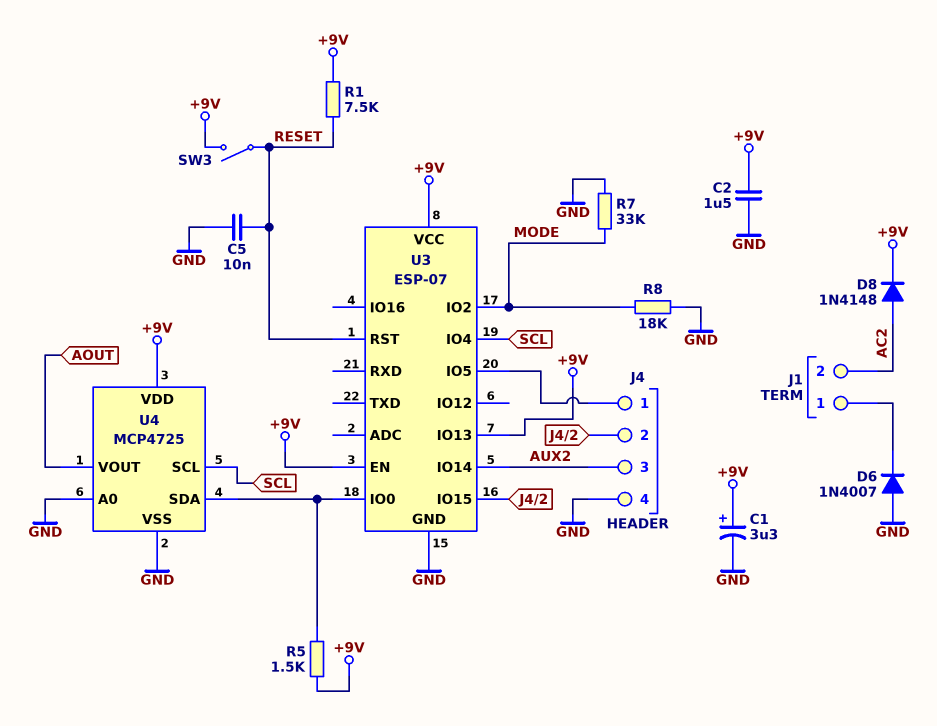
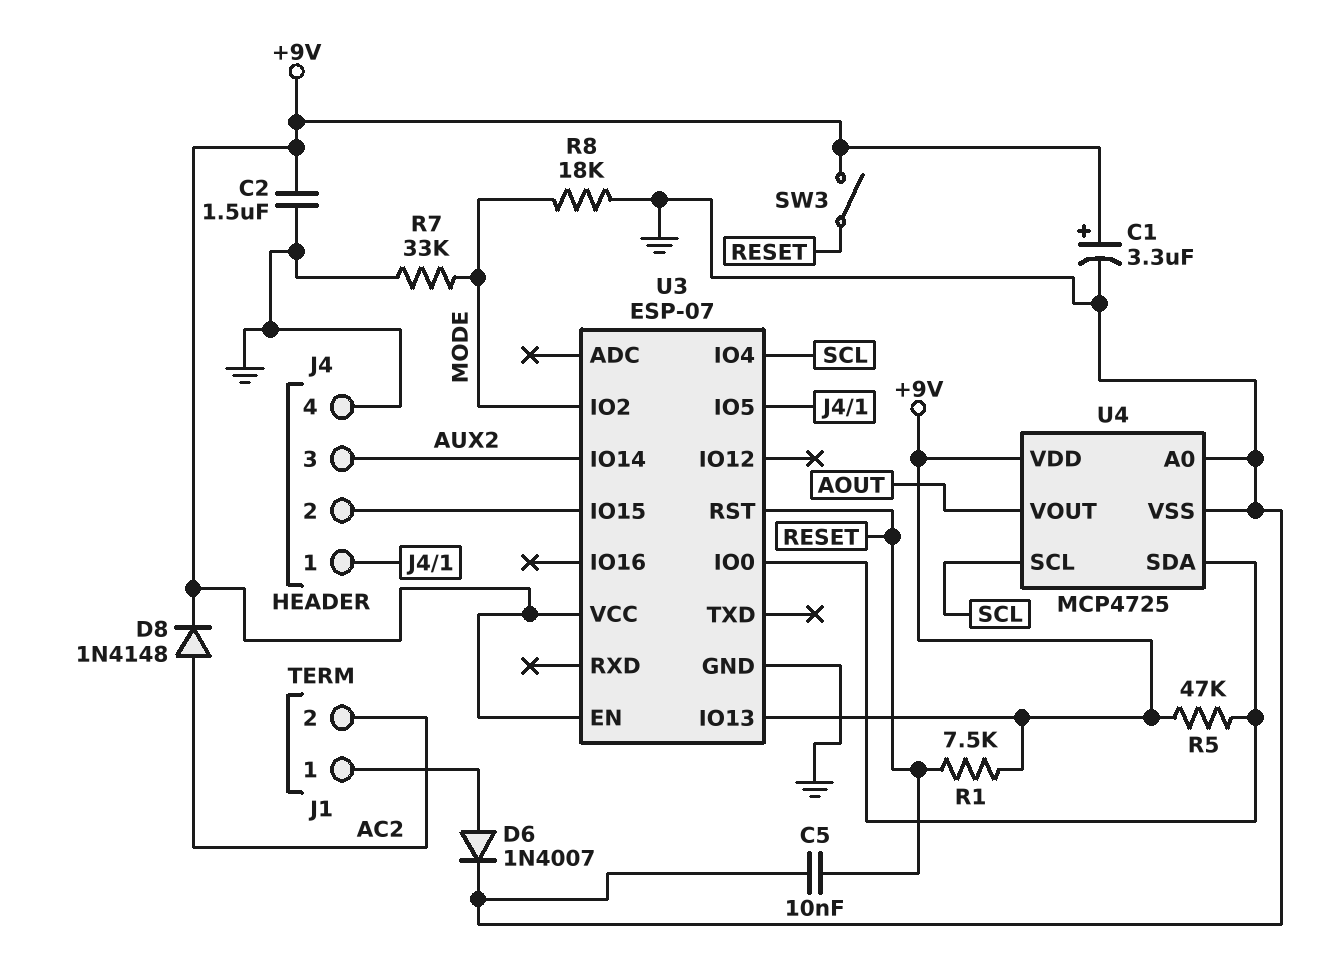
D6: diode 1N4007 (A GND, K J1/1) -> diode 1N4007 (A J1/1, K GND)
R5: 1.5k (+9V, U3/IO0) -> 47k (+9V, U3/IO0)

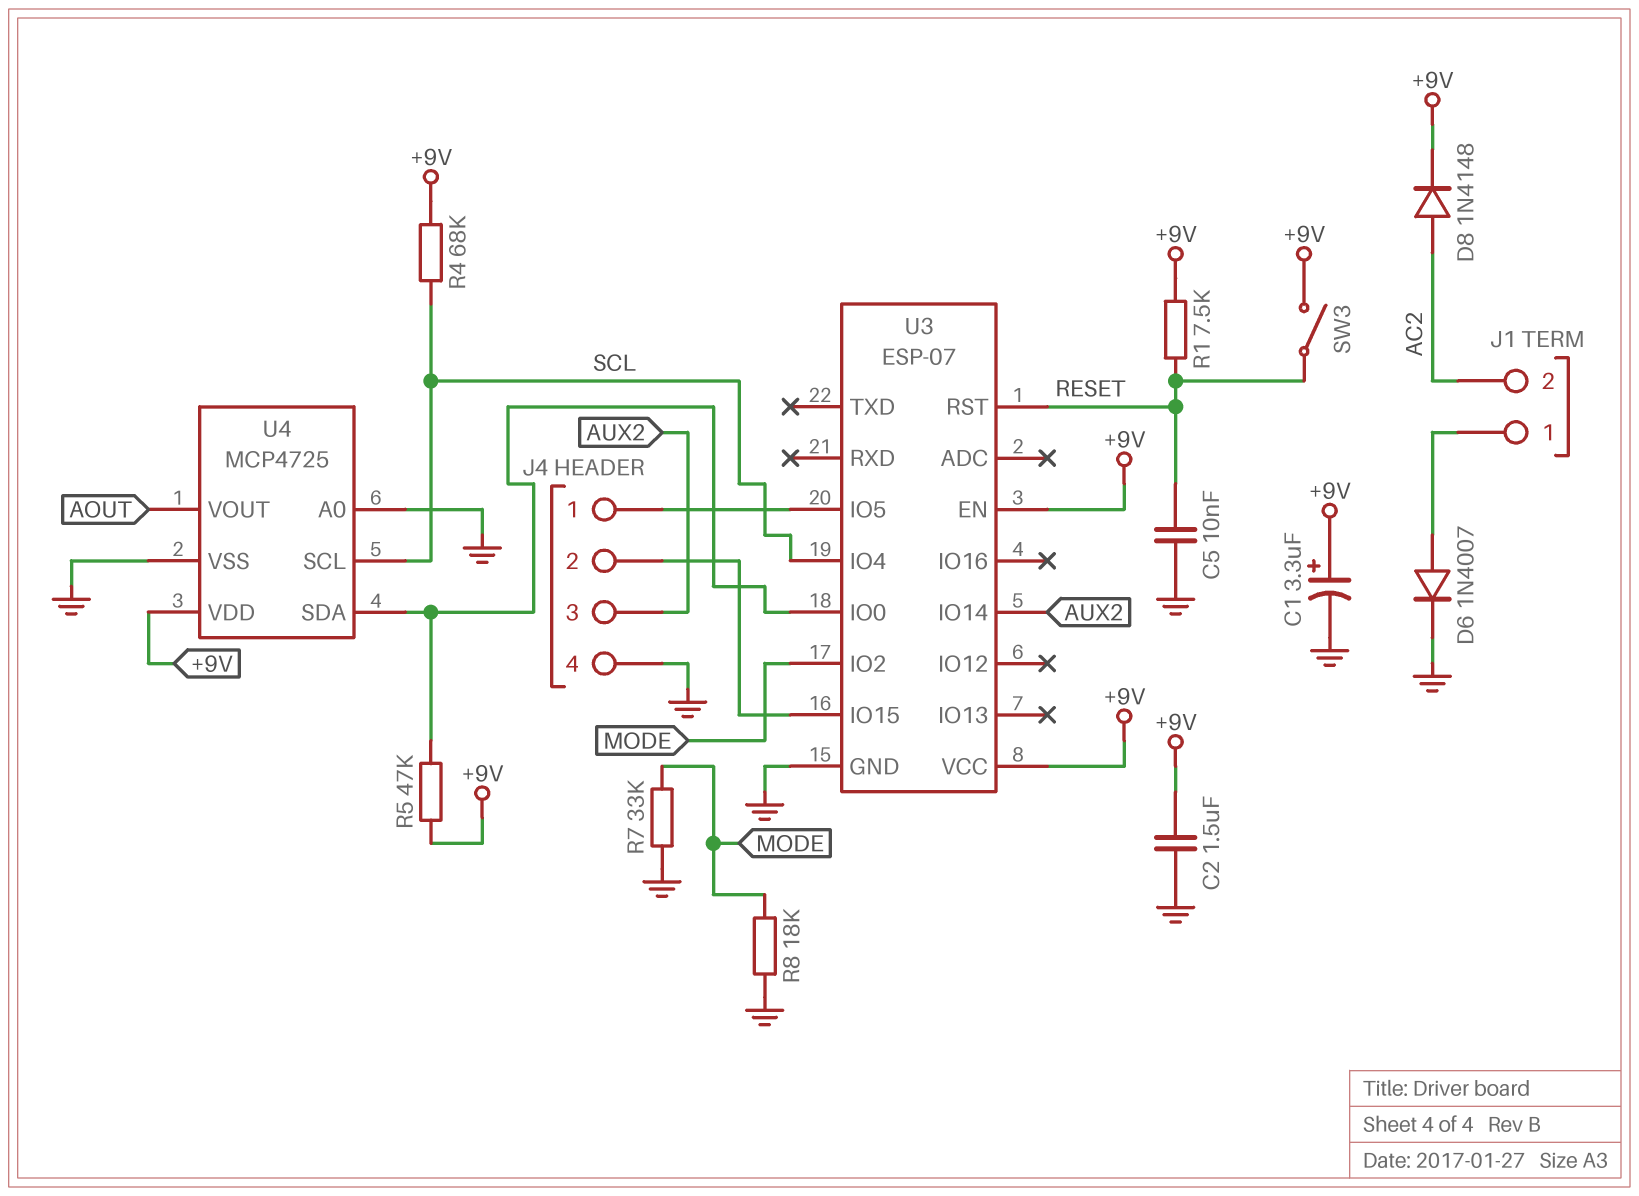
R4: none -> 68k (+9V, SCL)
U3 pin IO13: +9V -> none

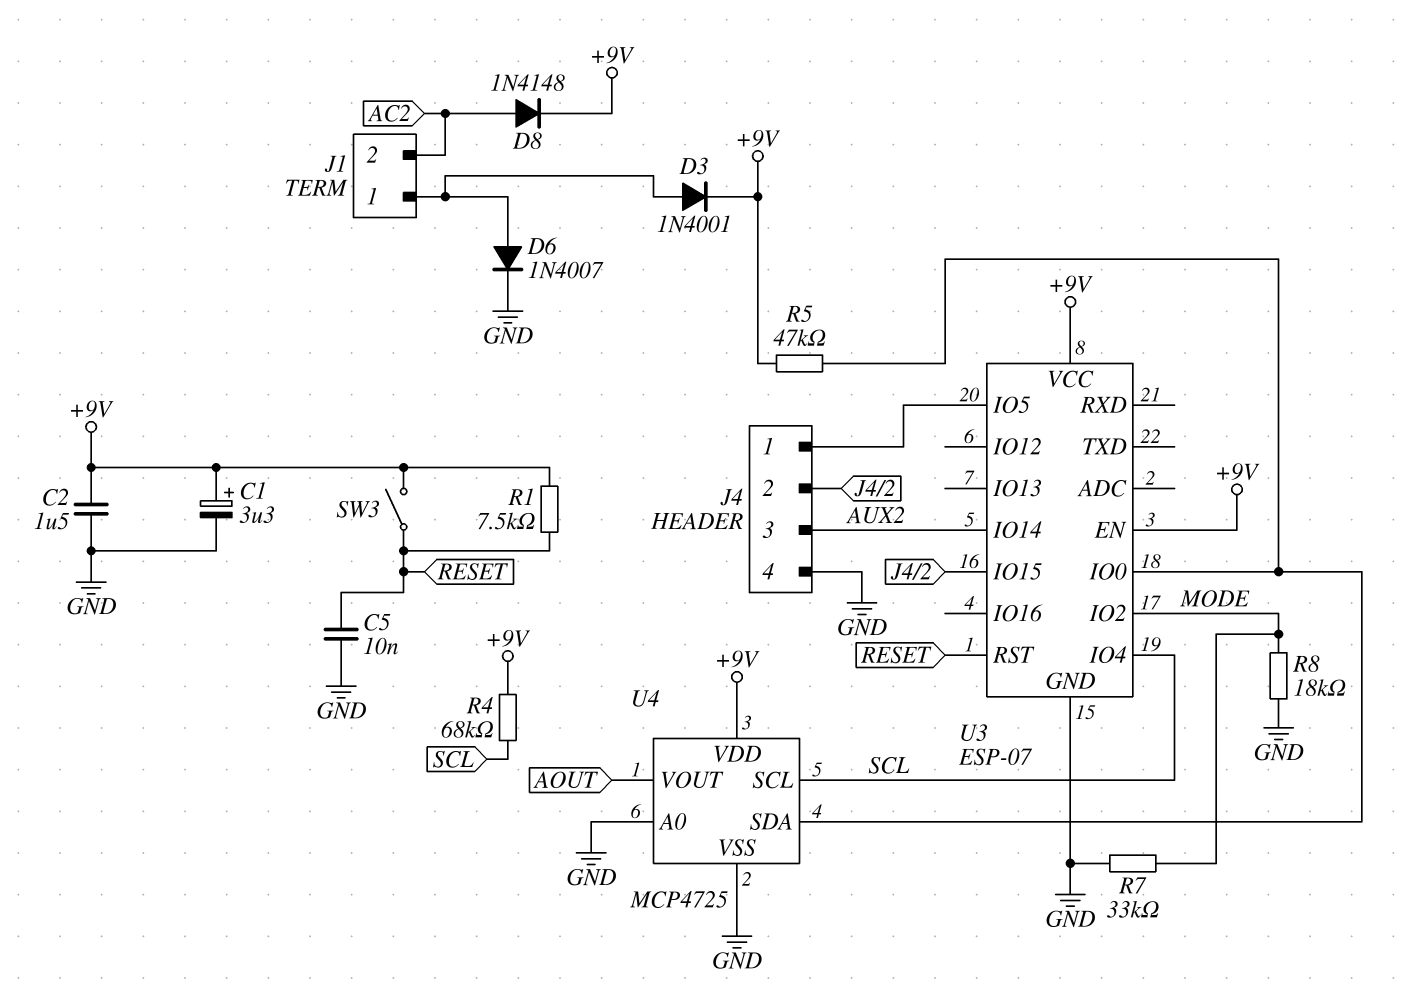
D3: none -> diode 1N4001 (A J1/1, K +9V)

